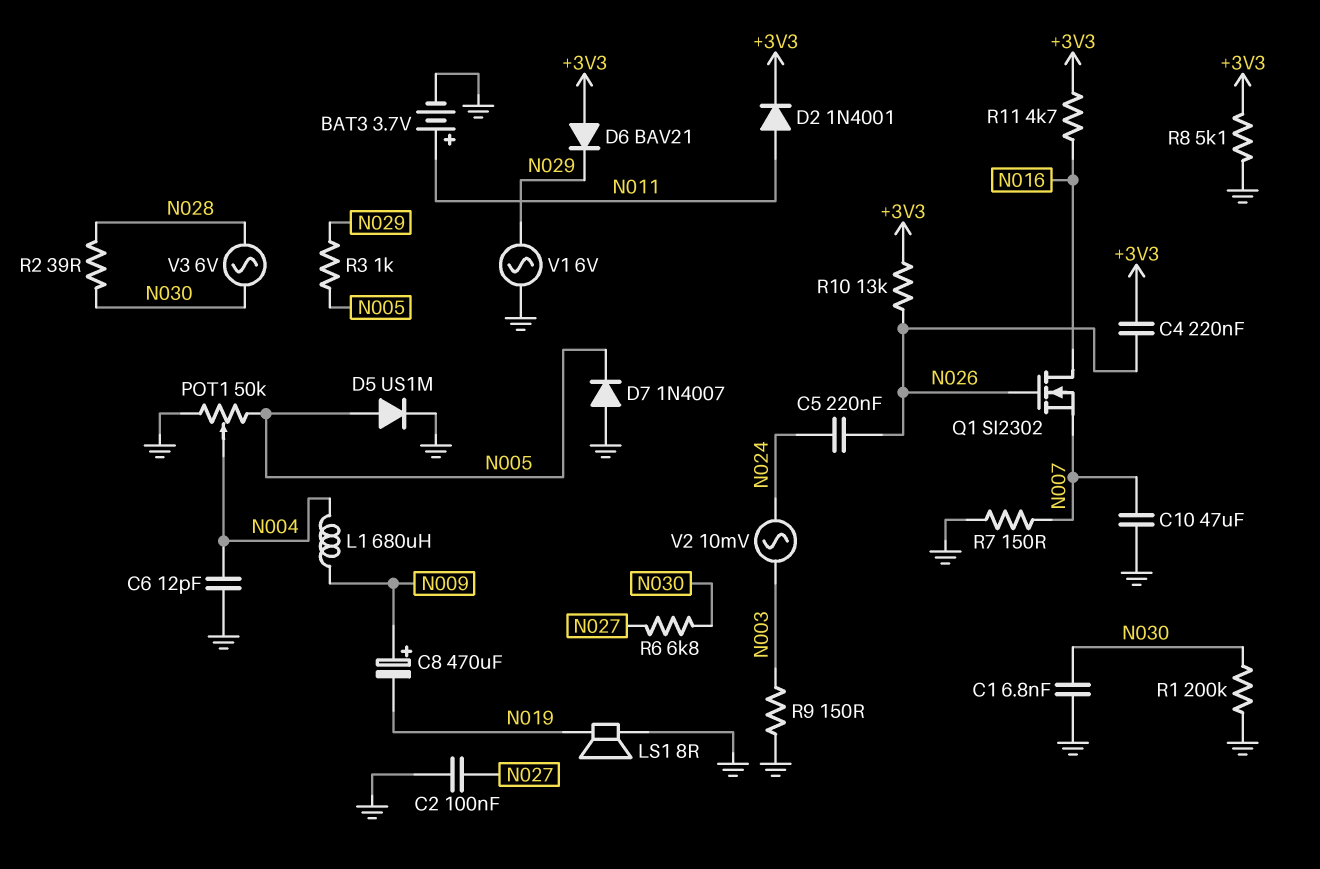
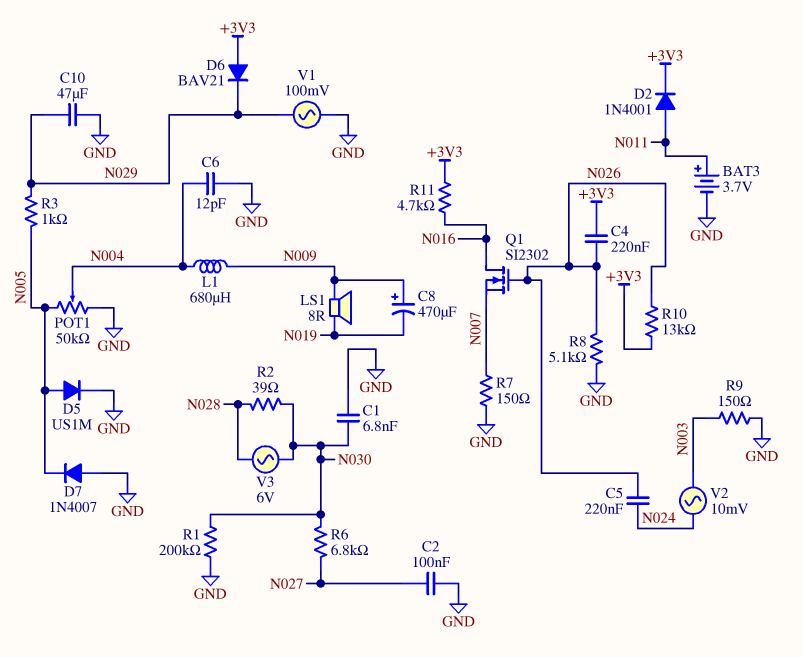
C10: 47uF (GND, N007) -> 47uF (GND, N029)
LS1: speaker 8R (GND, N019) -> speaker 8R (N009, N019)
R8: 5.1k (+3V3, GND) -> 5.1k (GND, N026)
V1: AC 6V (GND, N029) -> AC 100mV (GND, N029)

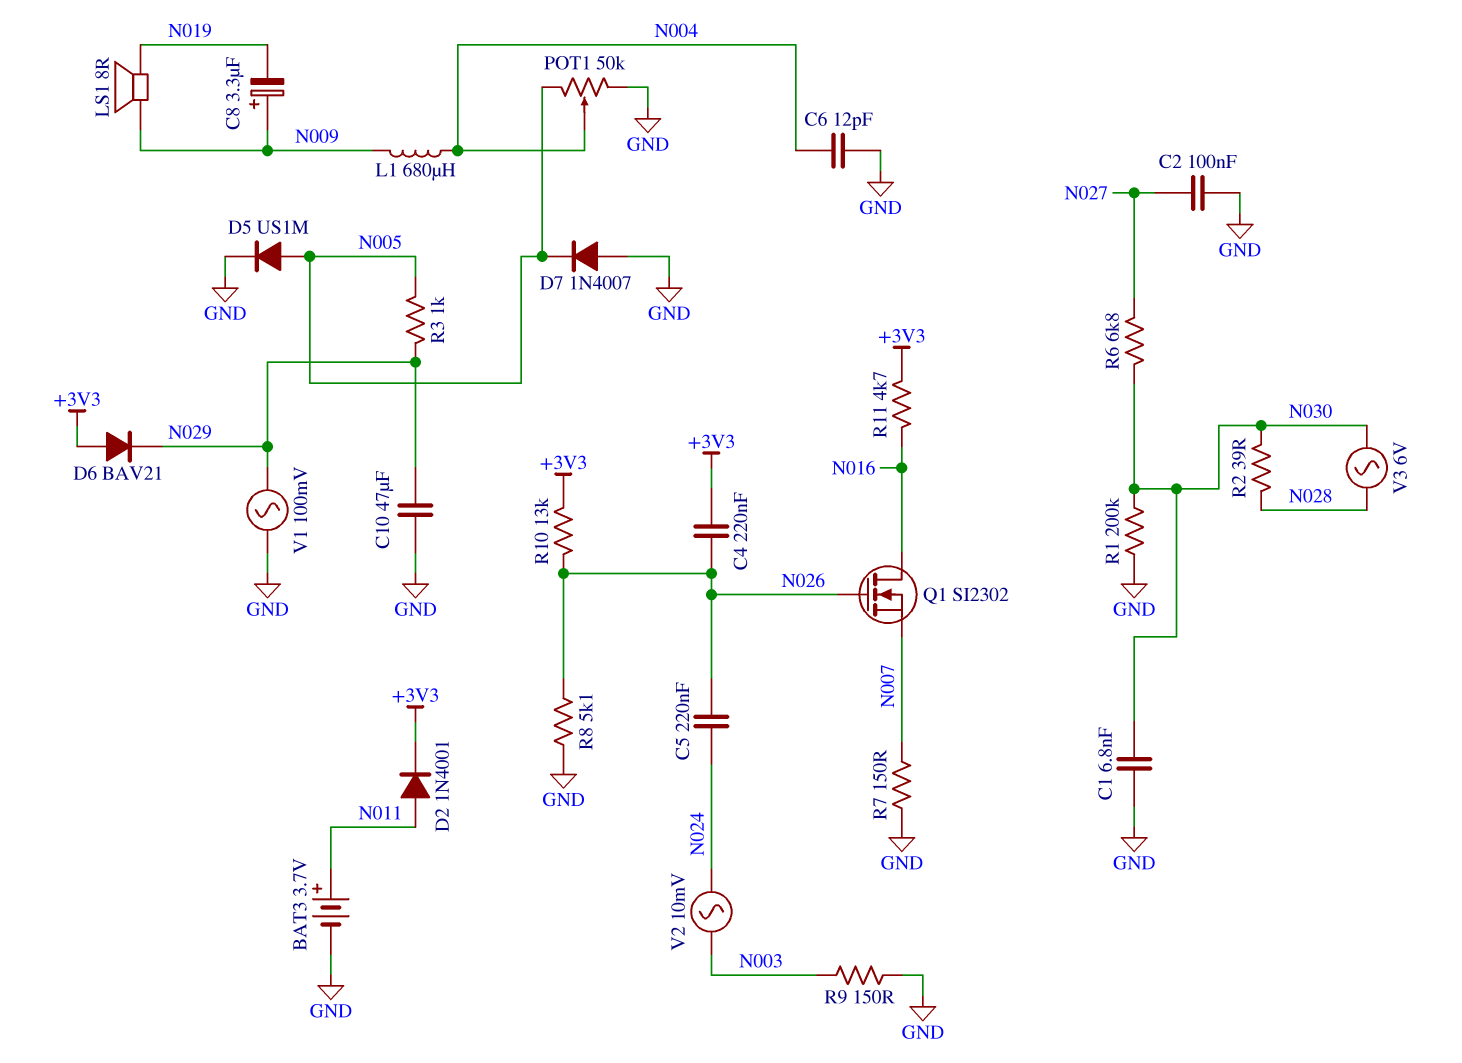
C8: 470uF (plus N009, minus N019) -> 3.3uF (plus N009, minus N019)

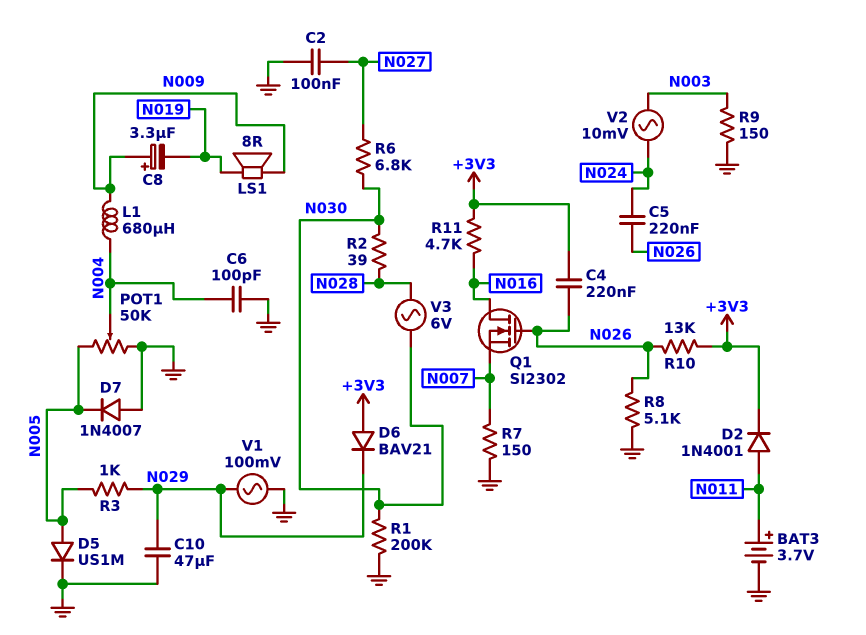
C1: 6.8nF (GND, N030) -> none
C6: 12pF (GND, N004) -> 100pF (GND, N004)

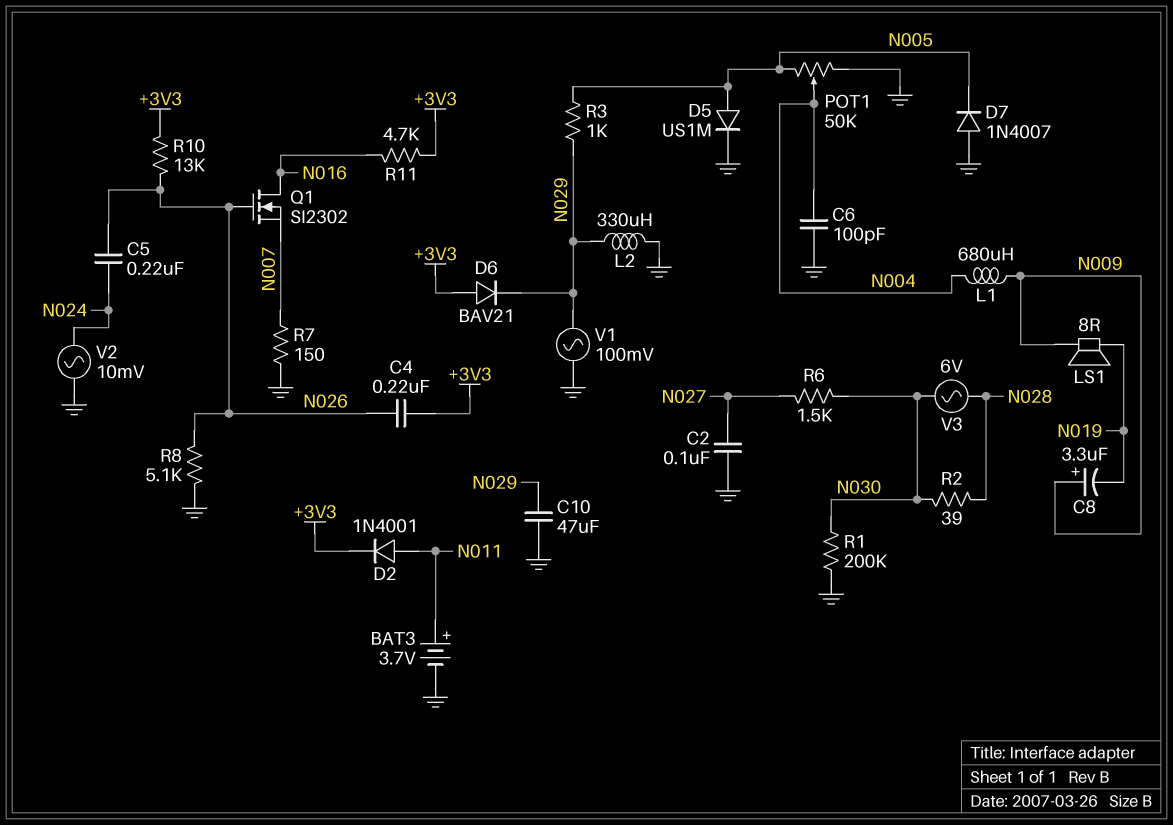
L2: none -> 330uH (GND, N029)
R6: 6.8k (N027, N030) -> 1.5k (N027, N030)
R9: 150 (GND, N003) -> none
V2: AC 10mV (N003, N024) -> AC 10mV (GND, N024)

